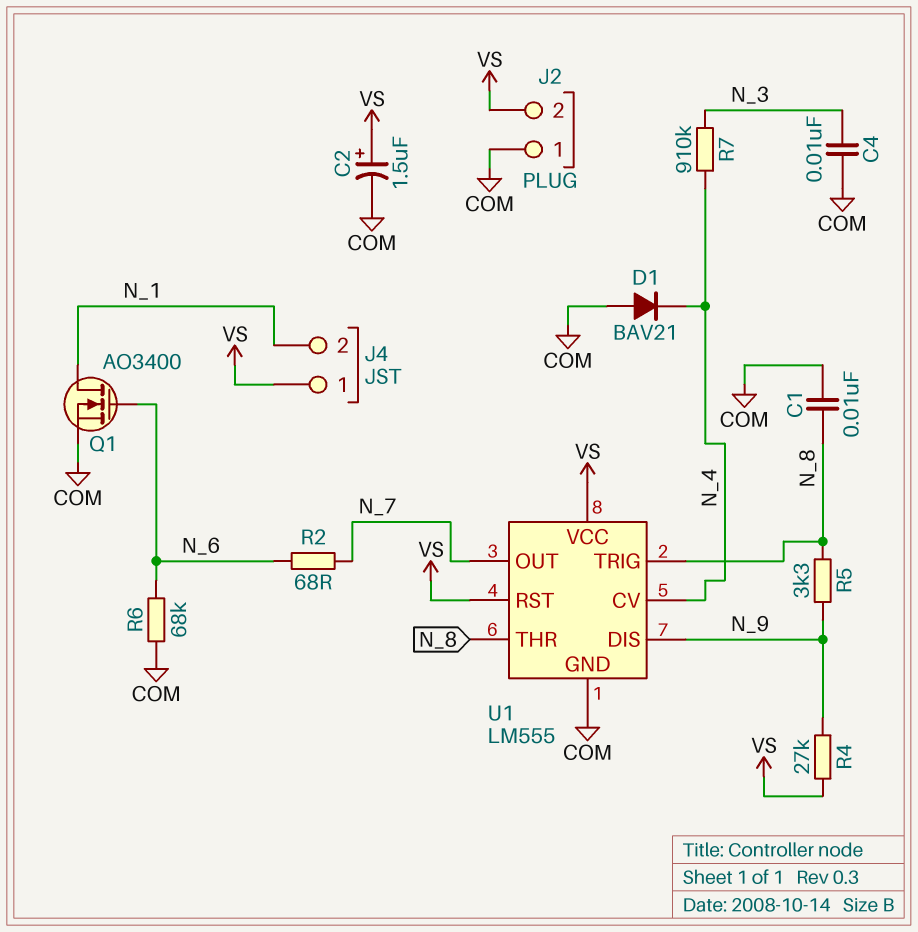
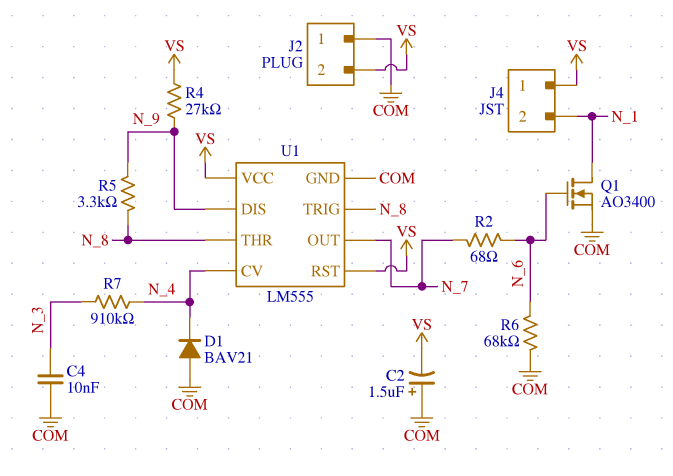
C1: 10nF (COM, N_8) -> none
C2: 1.5uF (plus VS, minus COM) -> 1.5uF (plus COM, minus VS)

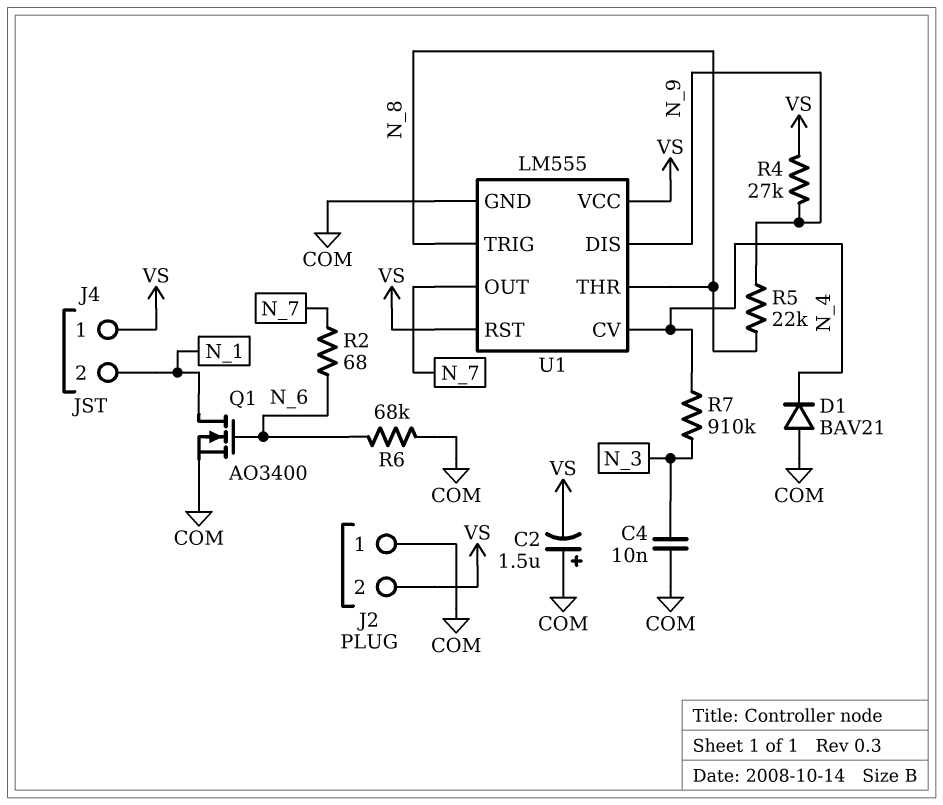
R5: 3.3k (N_8, N_9) -> 22k (N_8, N_9)

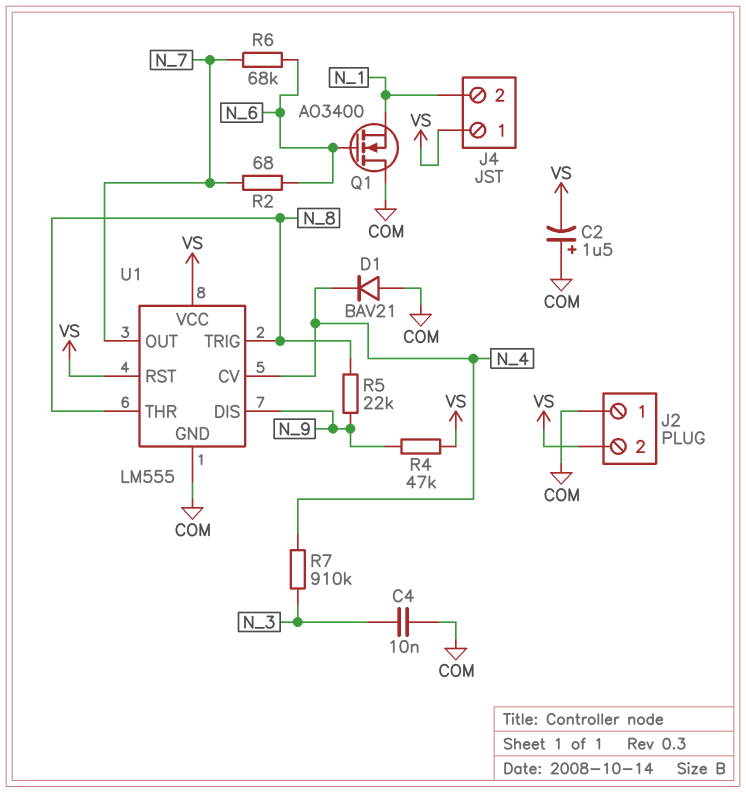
Q1: NMOS AO3400 (G N_6, D N_1, S COM) -> NMOS AO3400 (G N_6, D COM, S N_1)
R4: 27k (N_9, VS) -> 47k (N_9, VS)
R6: 68k (COM, N_6) -> 68k (N_6, N_7)

